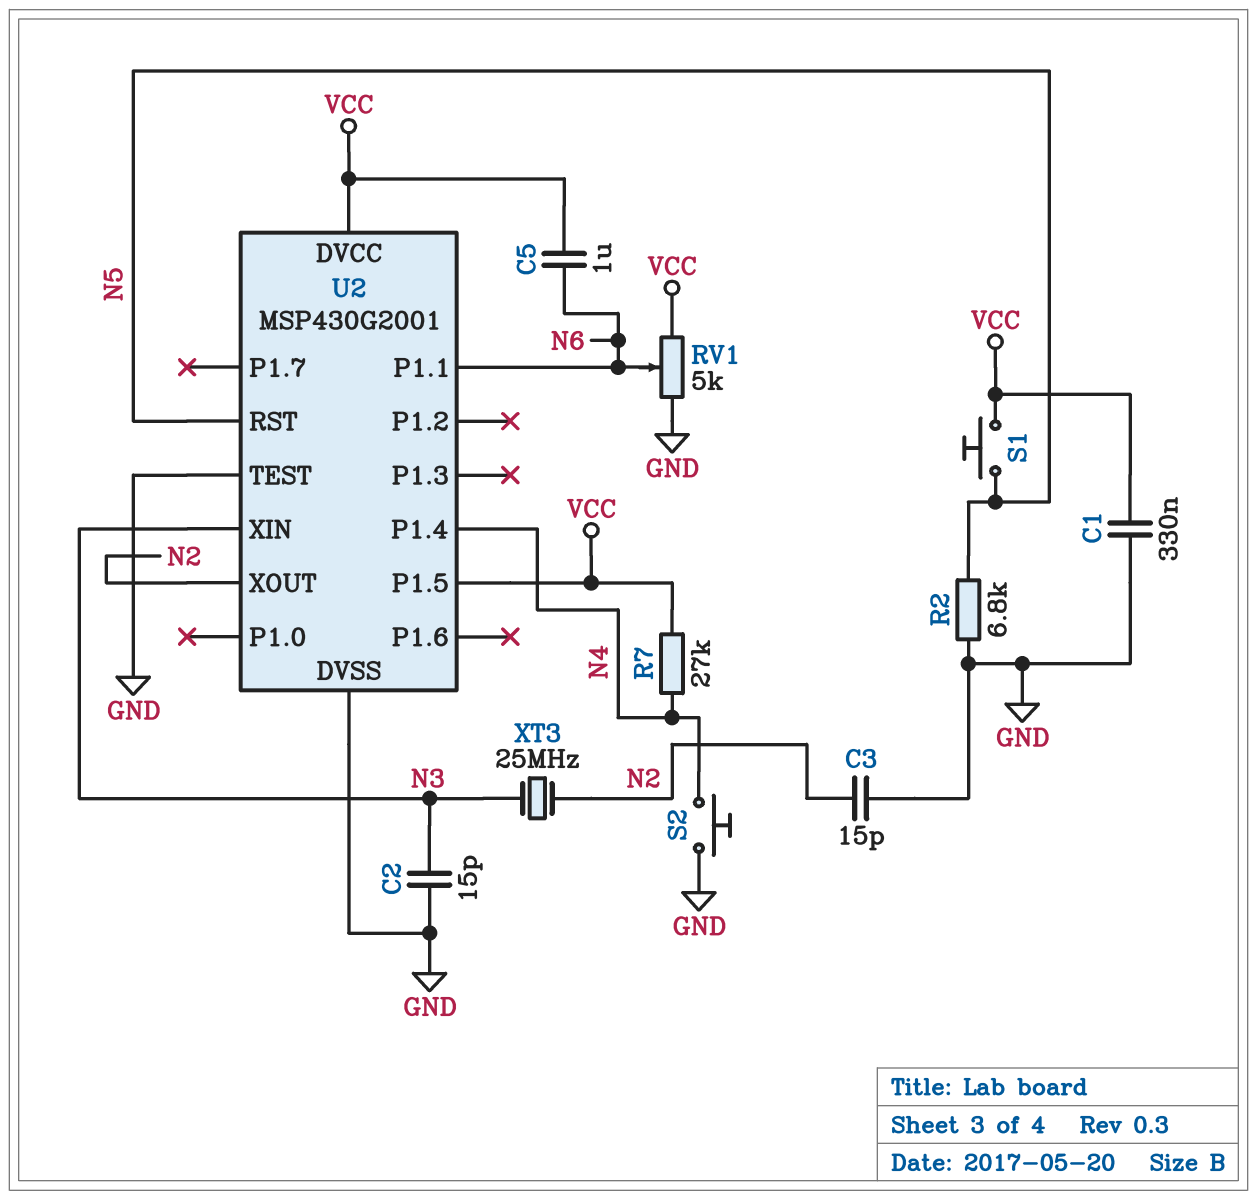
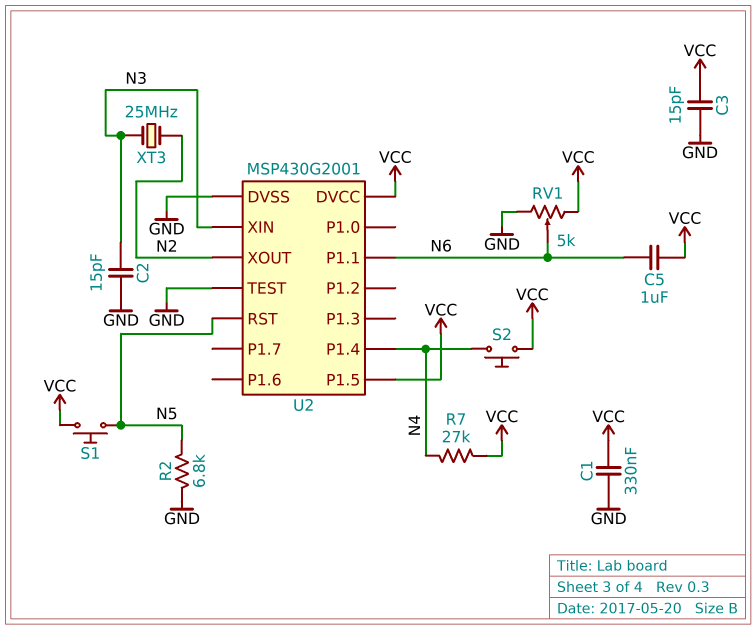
C3: 15pF (GND, N2) -> 15pF (GND, VCC)
S2: button (GND, N4) -> button (N4, VCC)

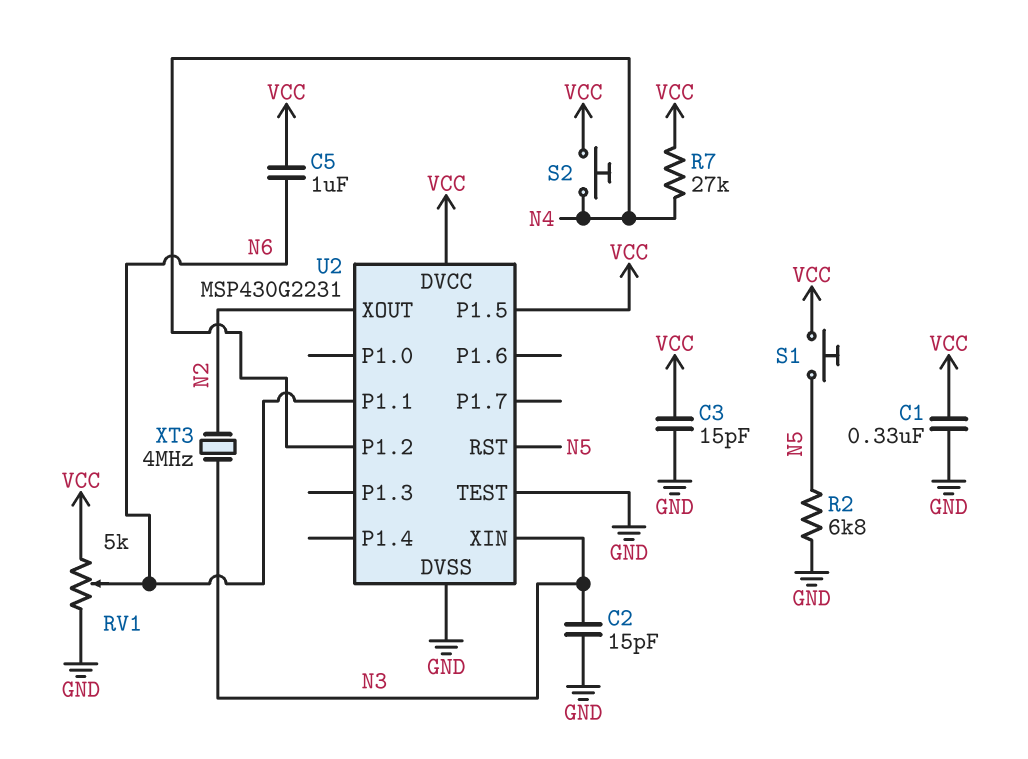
U2: MSP430G2001 -> MSP430G2231
U2 pin P1.2: none -> N4
U2 pin P1.4: N4 -> none
XT3: 25MHz (N2, N3) -> 4MHz (N2, N3)

